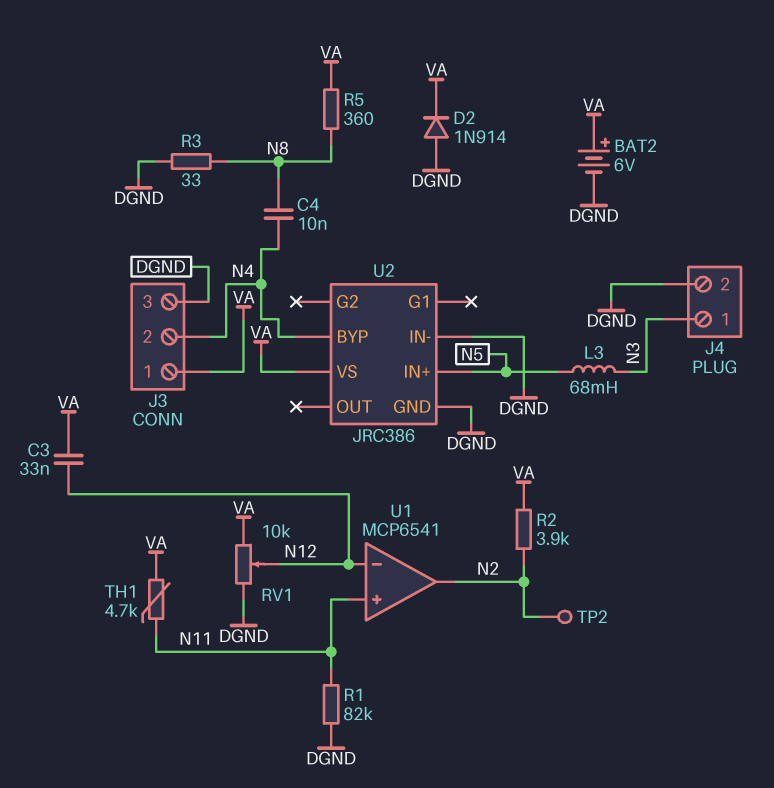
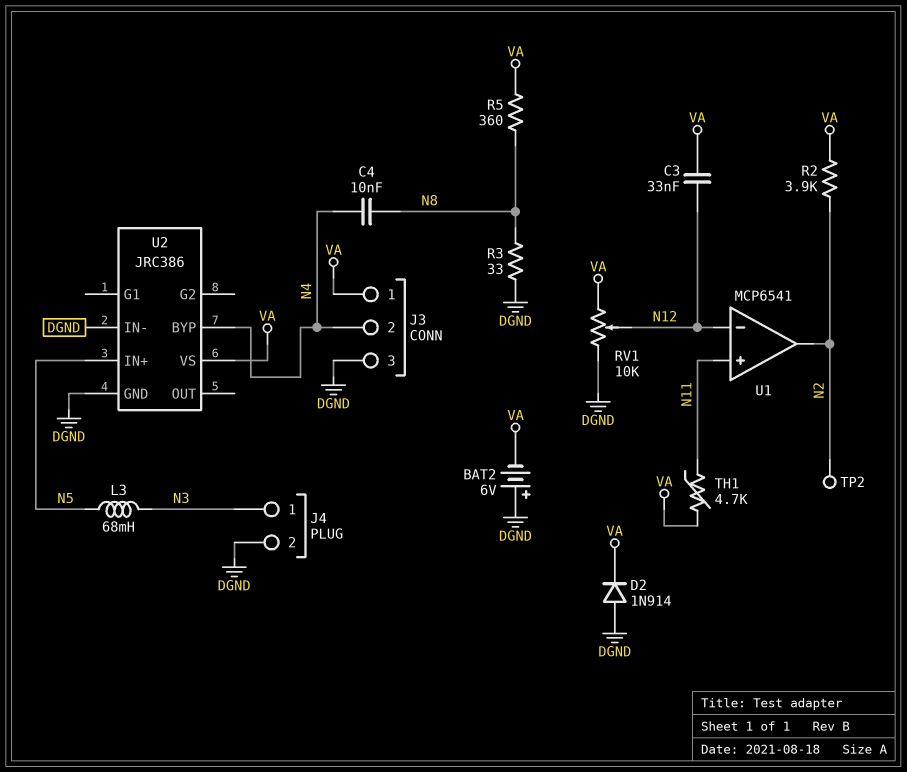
BAT2: 6V (plus VA, minus DGND) -> 6V (plus DGND, minus VA)
R1: 82k (DGND, N11) -> none

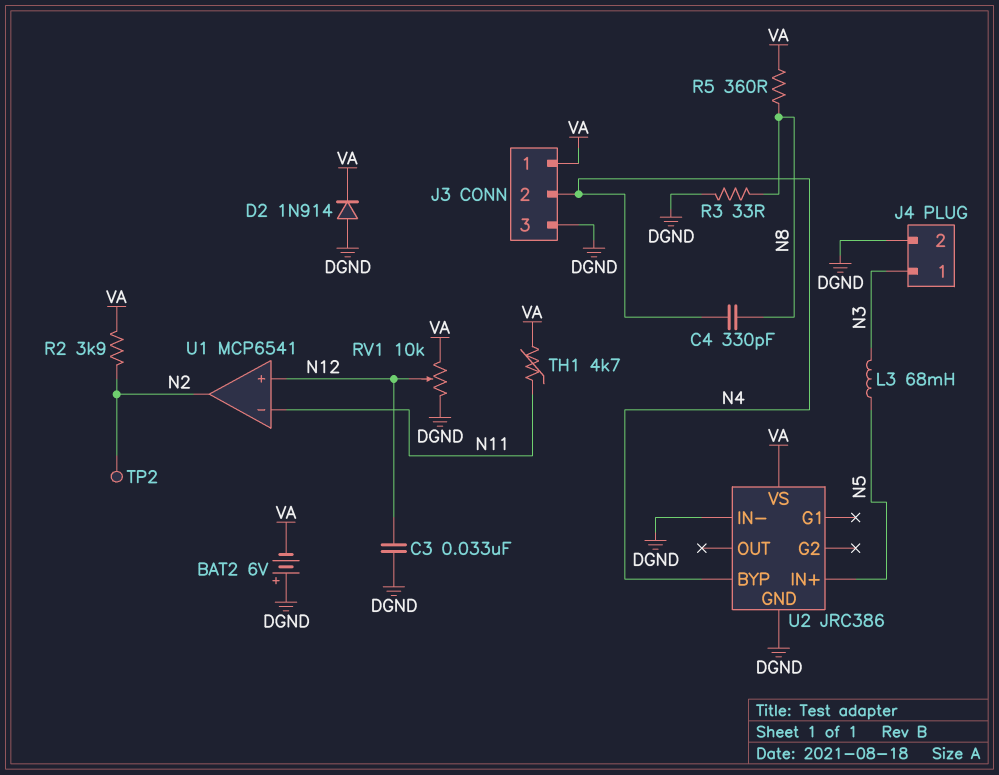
C3: 33nF (N12, VA) -> 33nF (DGND, N12)
C4: 10nF (N4, N8) -> 330pF (N4, N8)
U1 pin in+: N11 -> N12
U1 pin in-: N12 -> N11

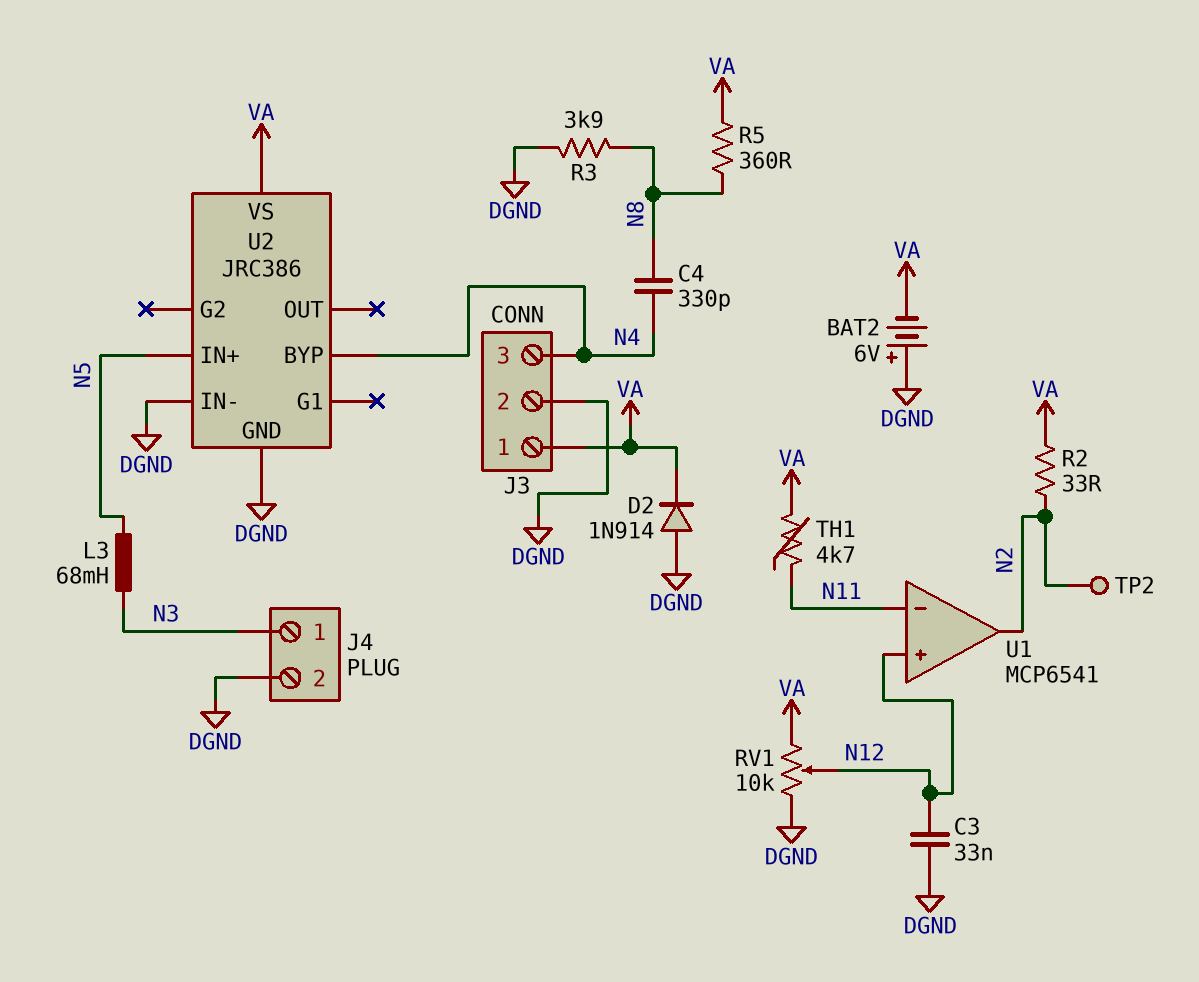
J3 pin 2: N4 -> DGND
J3 pin 3: DGND -> N4
R2: 3.9k (N2, VA) -> 33 (N2, VA)
R3: 33 (DGND, N8) -> 3.9k (DGND, N8)

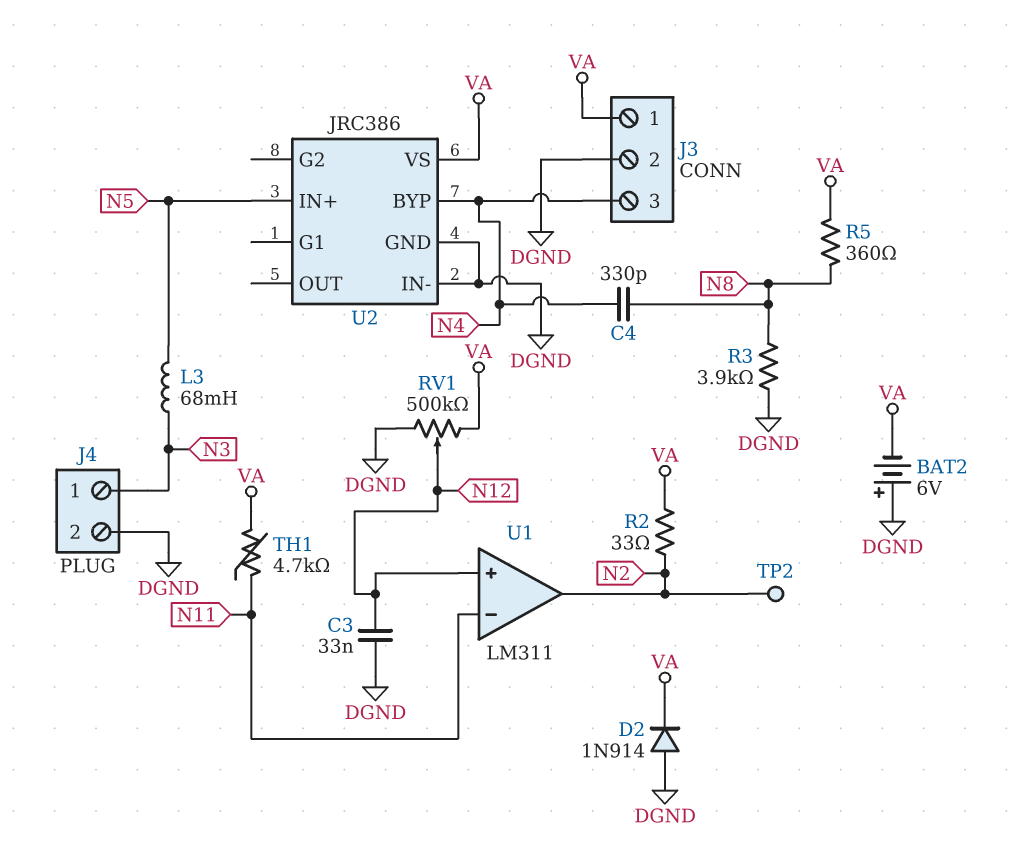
RV1: 10k (DGND, VA, wiper N12) -> 500k (DGND, VA, wiper N12)
U1: MCP6541 -> LM311

